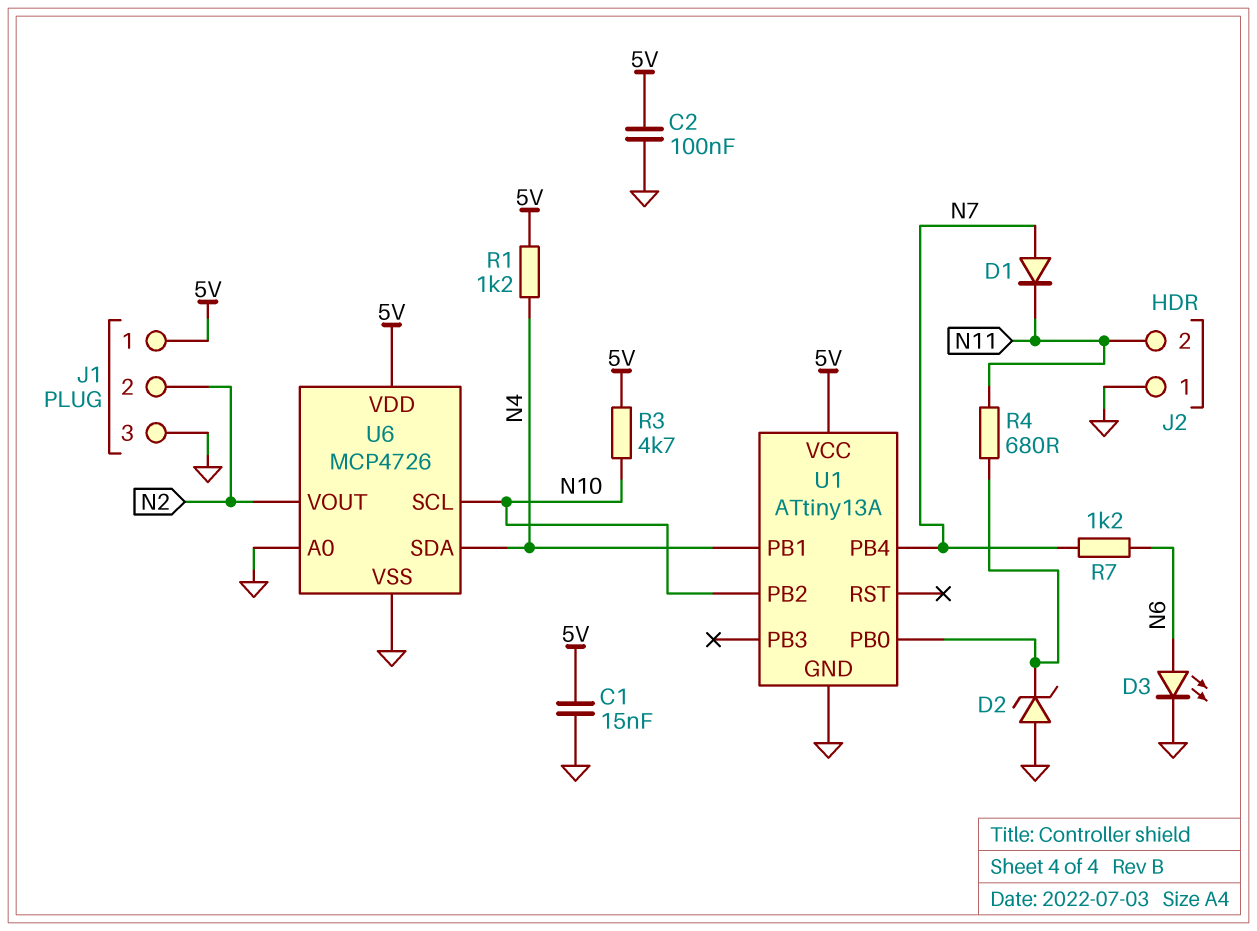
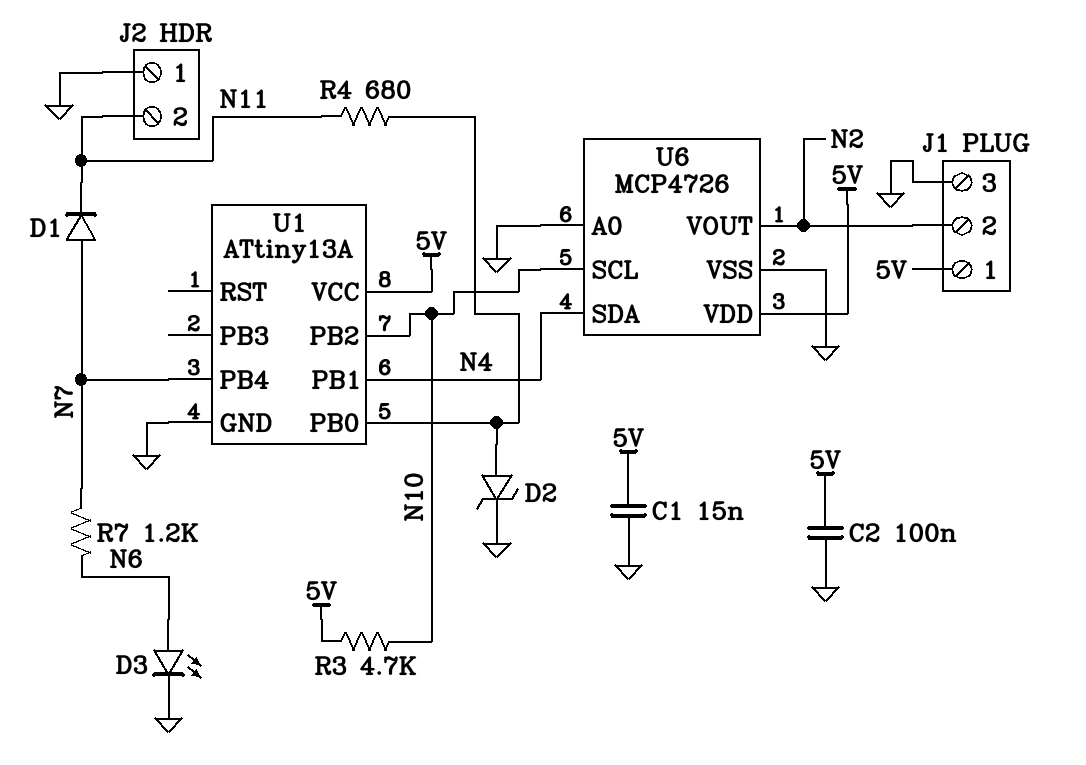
D2: zener (A GND, K U1/PB0) -> zener (A U1/PB0, K GND)
R1: 1.2k (5V, N4) -> none

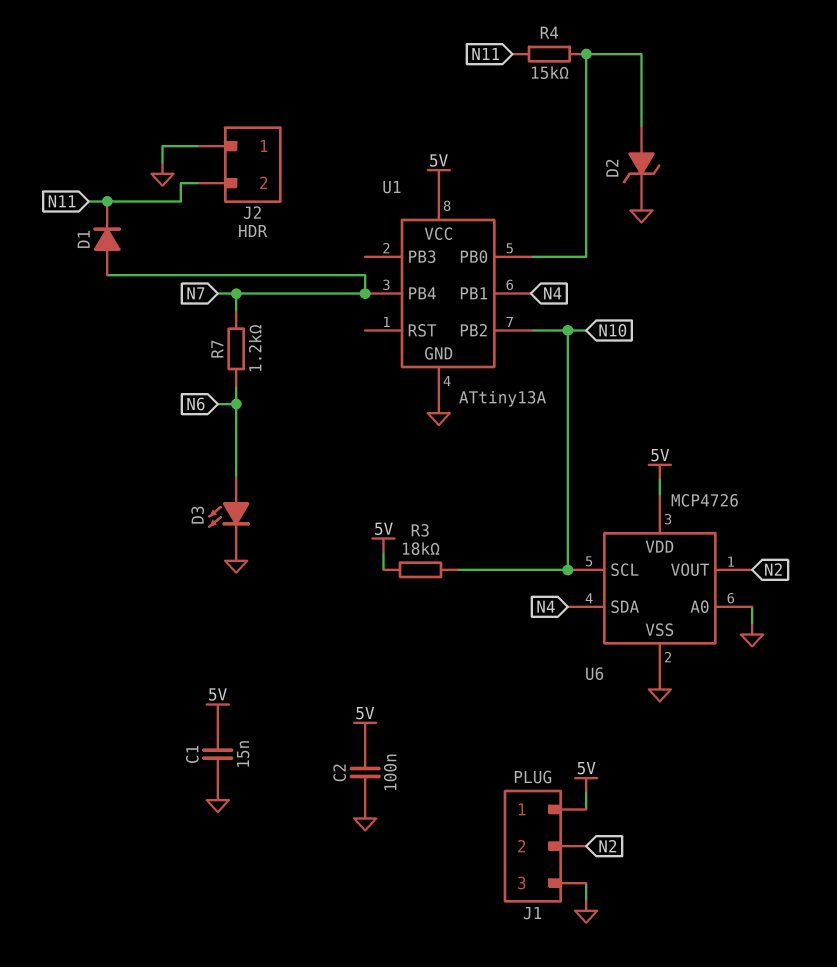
R3: 4.7k (5V, N10) -> 18k (5V, N10)
R4: 680 (N11, U1/PB0) -> 15k (N11, U1/PB0)

